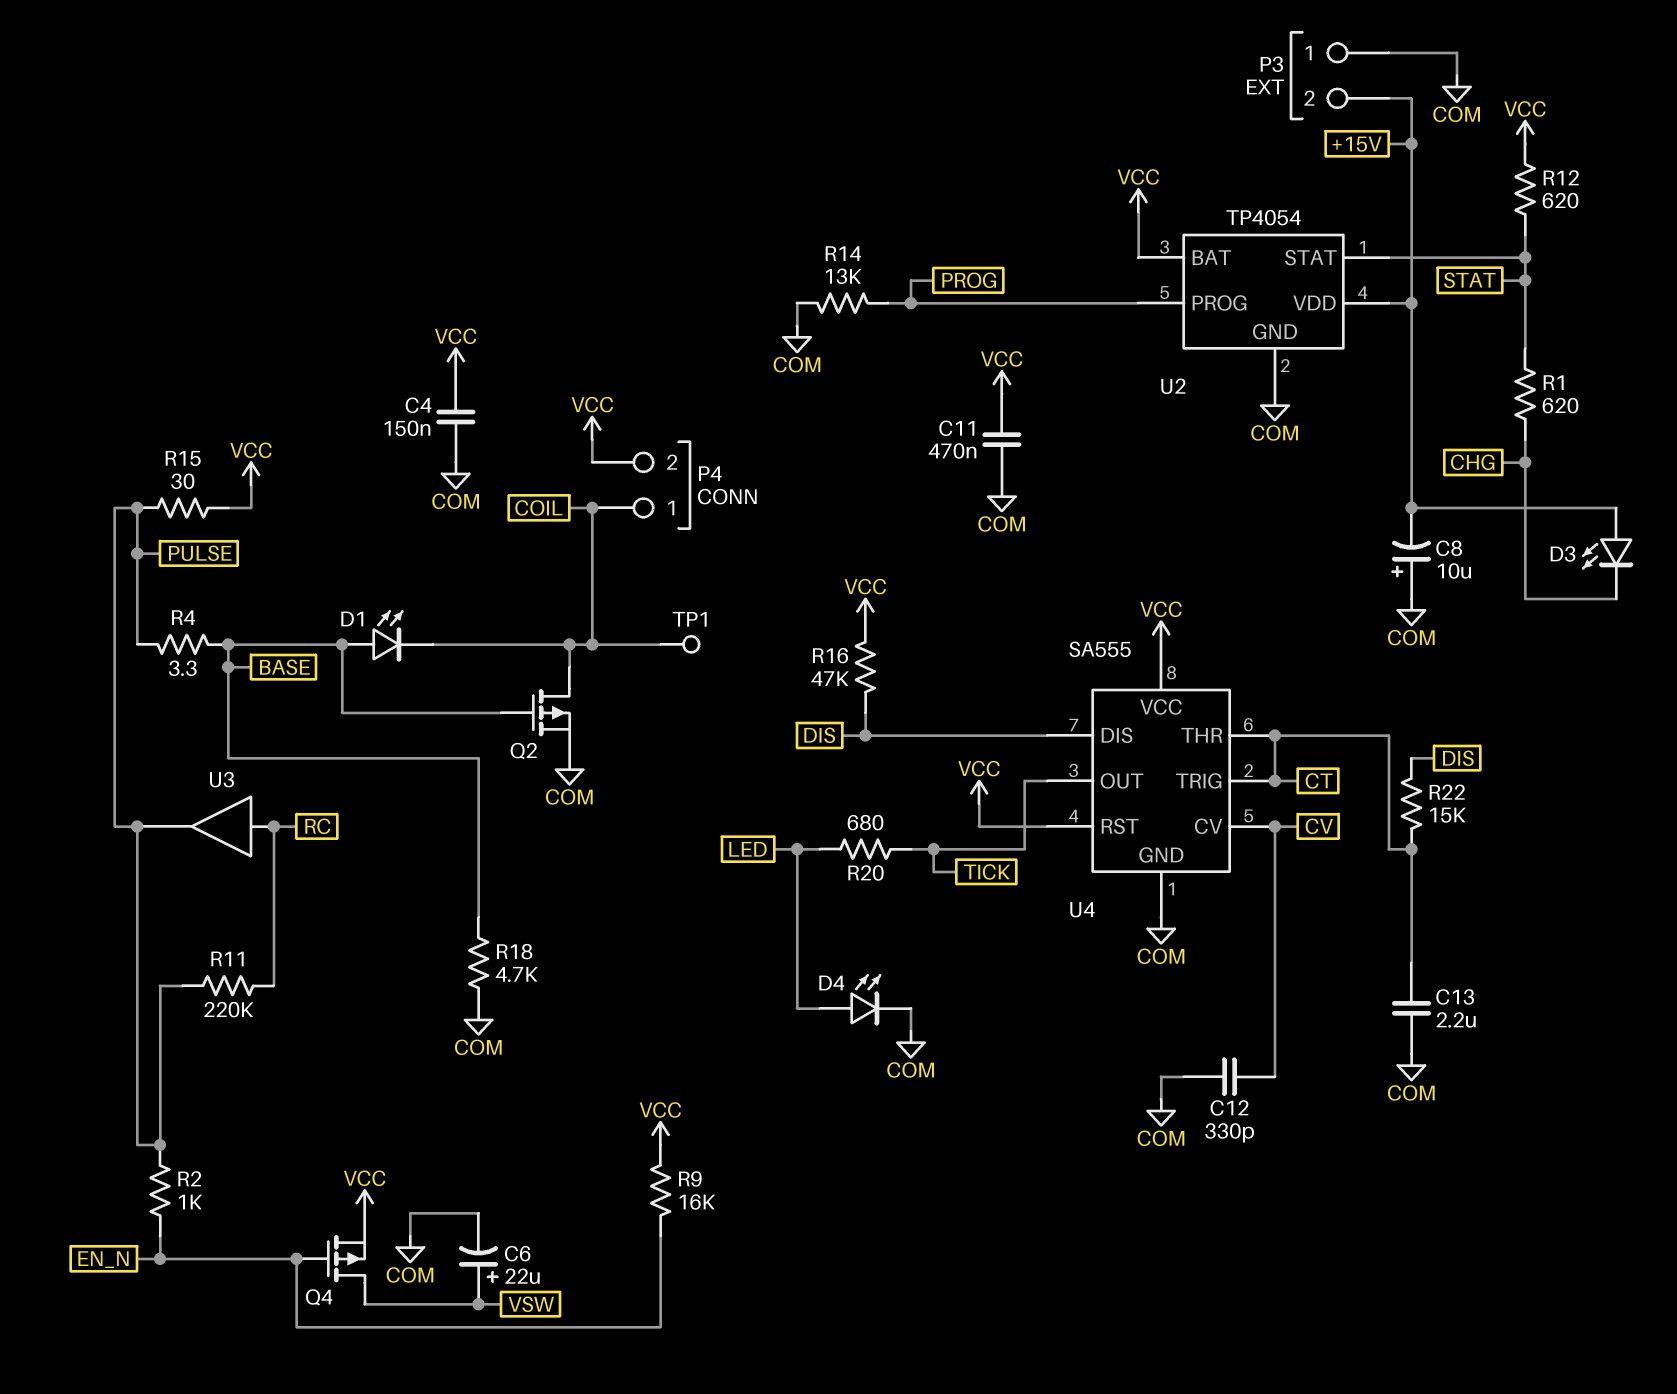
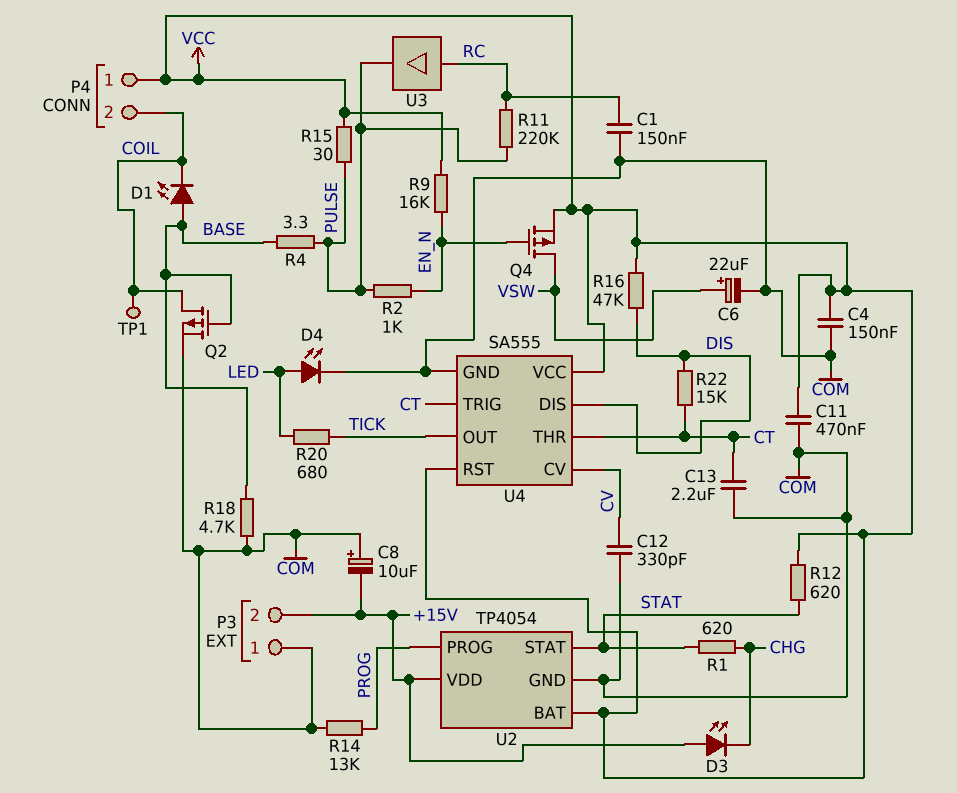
C1: none -> 150nF (COM, RC)
P4 pin 1: COIL -> VCC
P4 pin 2: VCC -> COIL

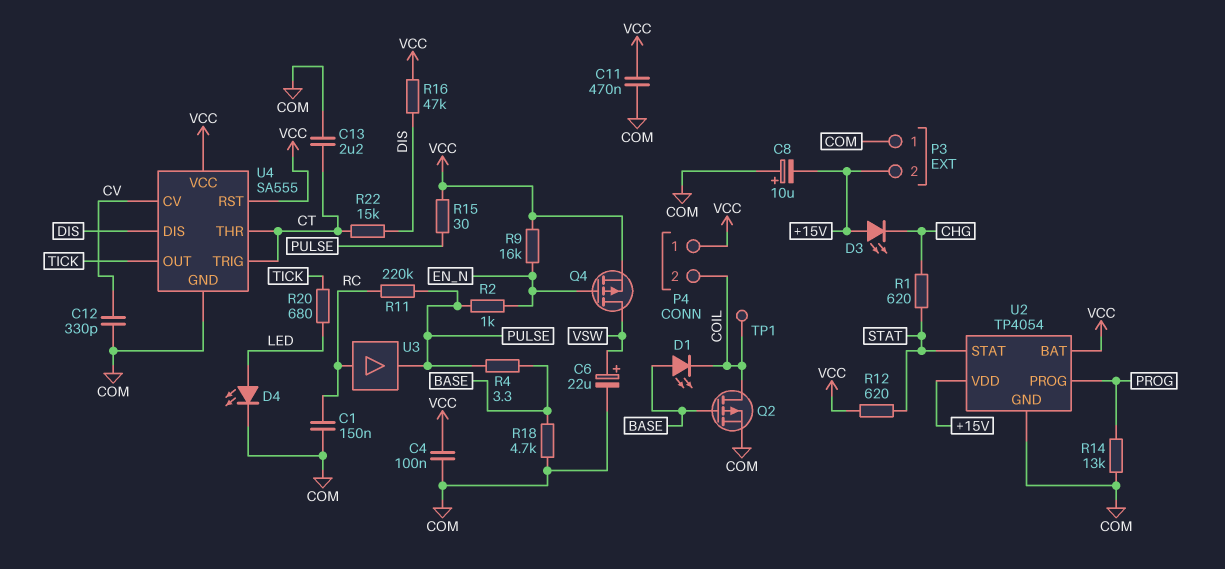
C4: 150nF (COM, VCC) -> 100nF (COM, VCC)

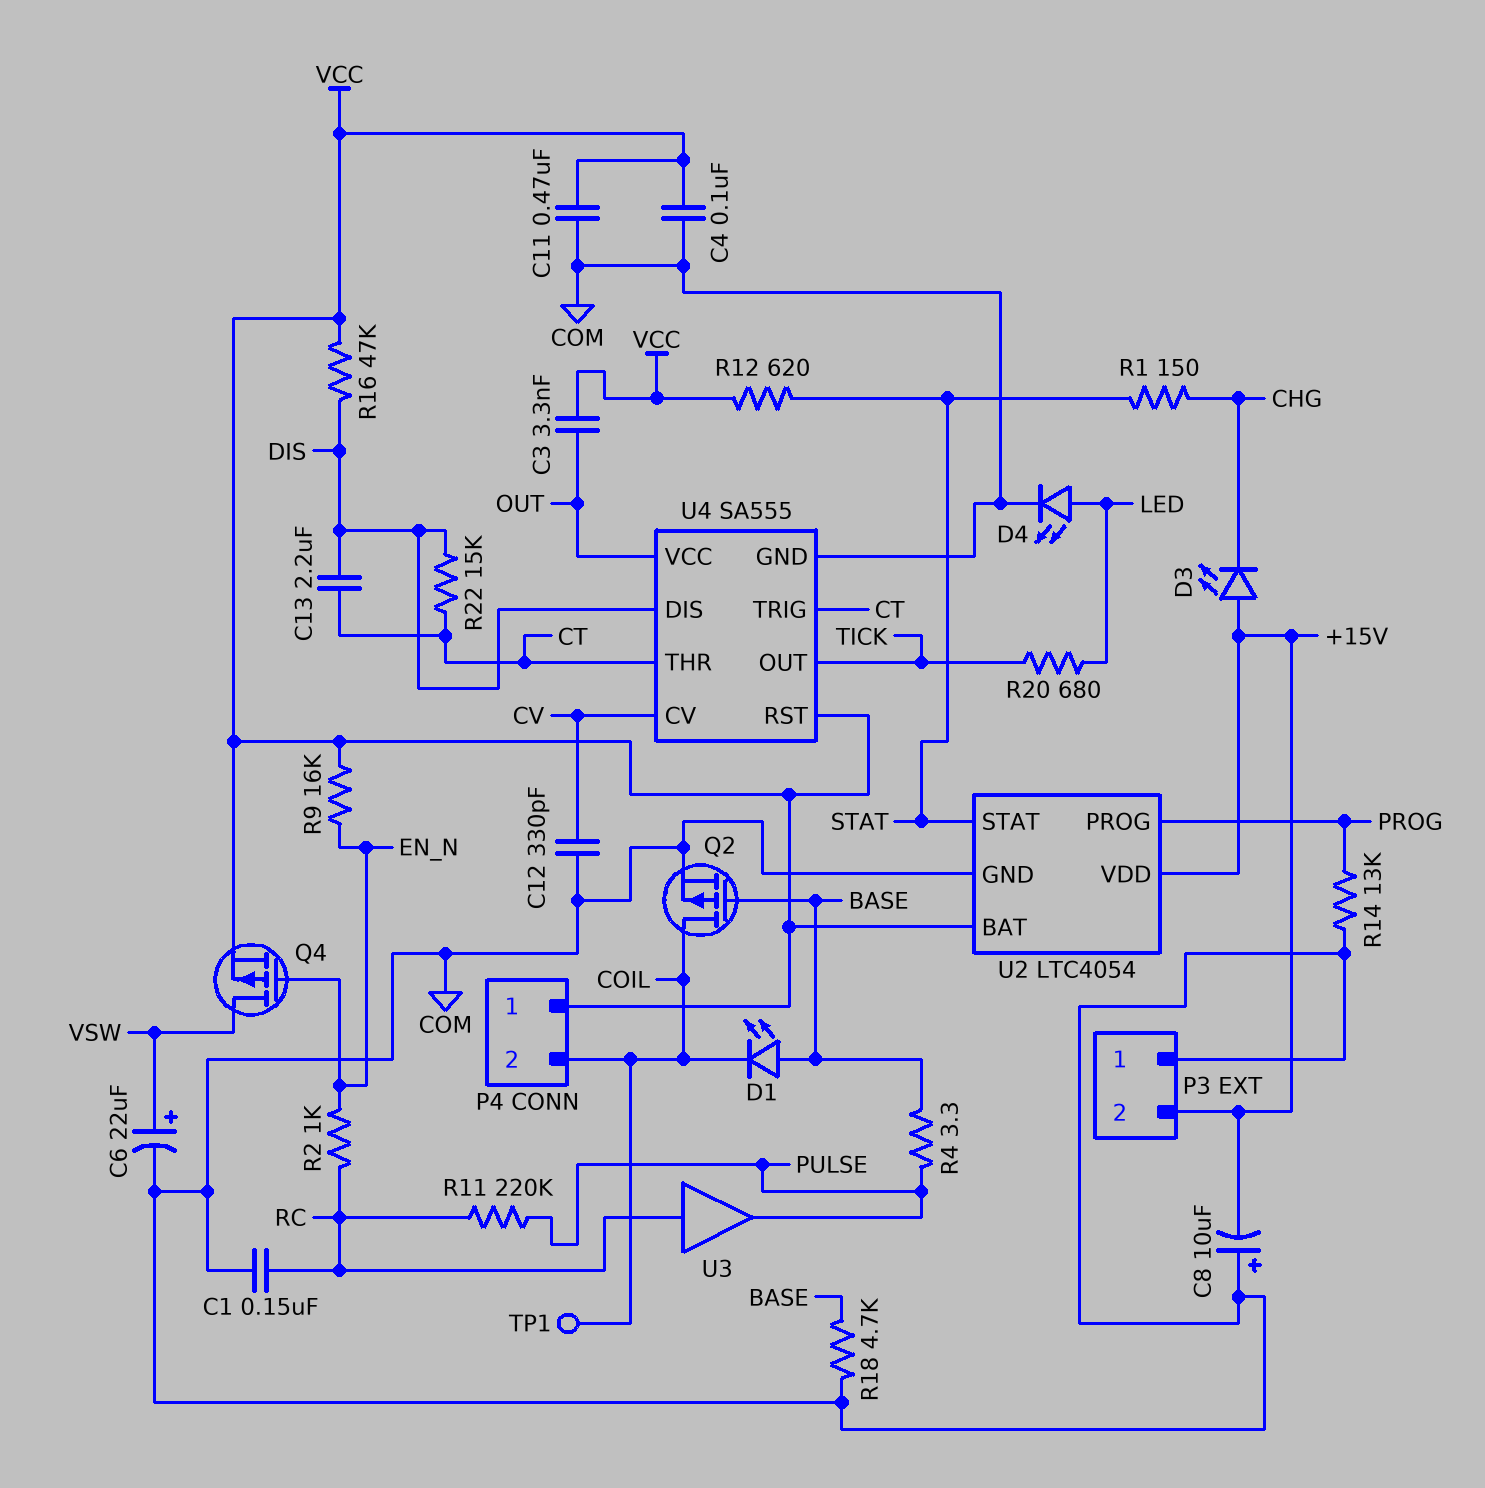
C3: none -> 3.3nF (OUT, VCC)
C13: 2.2uF (COM, CT) -> 2.2uF (CT, DIS)
R1: 620 (CHG, STAT) -> 150 (CHG, STAT)
R2: 1k (EN_N, PULSE) -> 1k (EN_N, RC)
R15: 30 (PULSE, VCC) -> none
U2: TP4054 -> LTC4054
U4 pin VCC: VCC -> OUT

